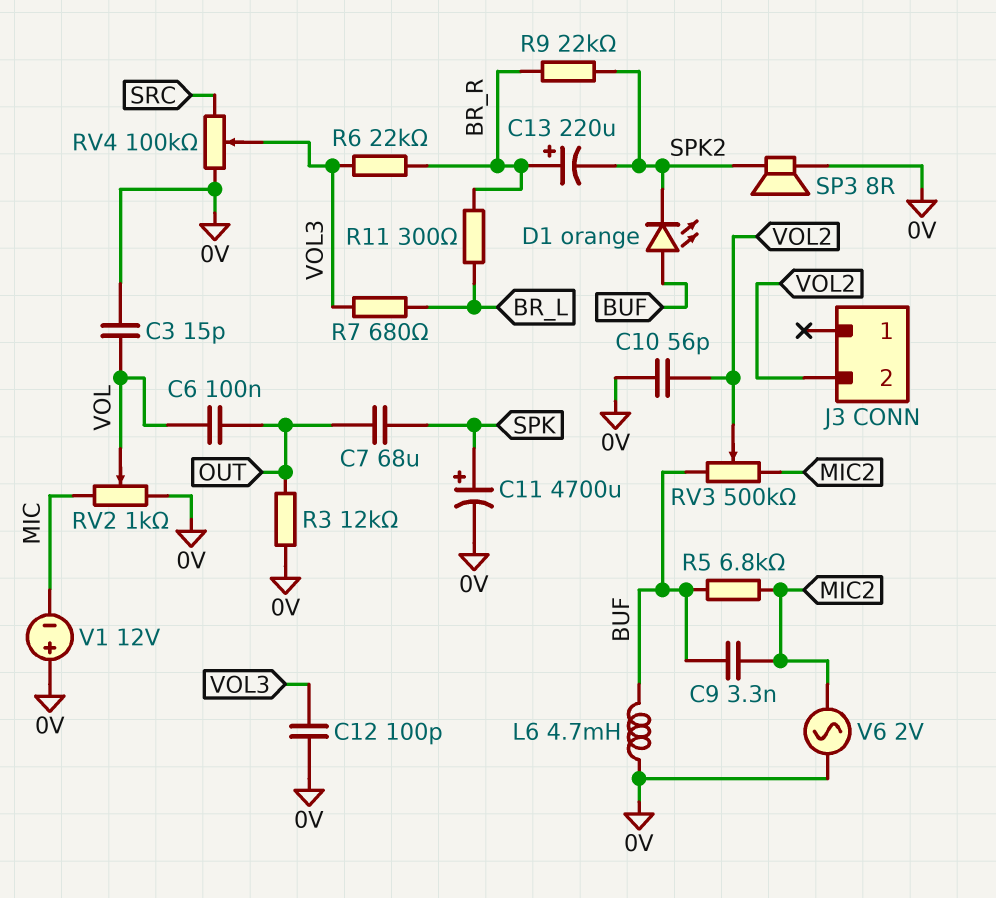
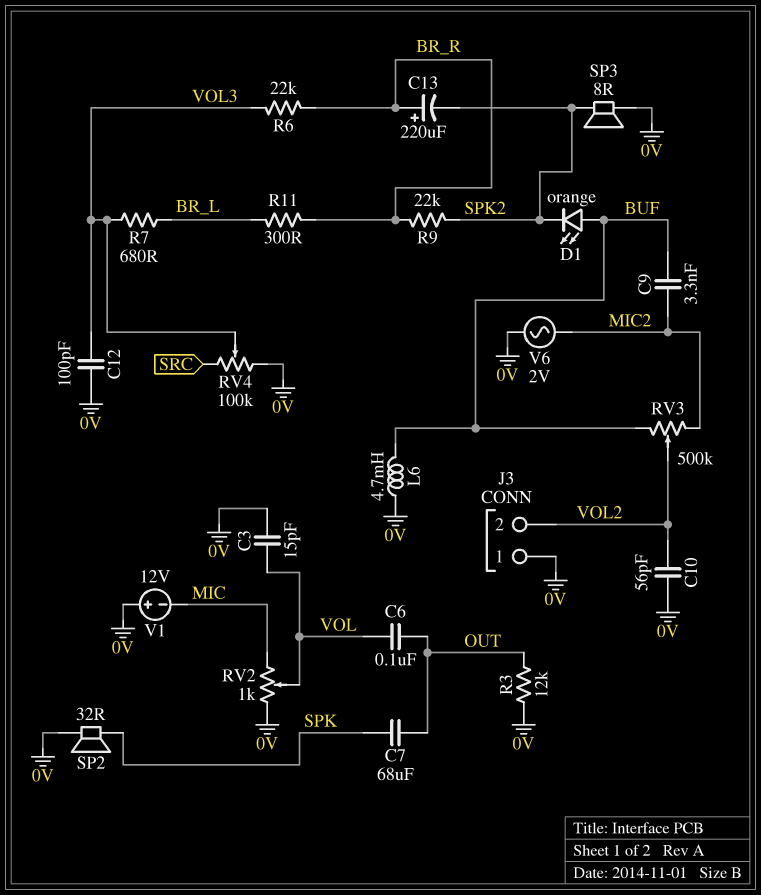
C11: 4700uF (plus SPK, minus 0V) -> none
J3 pin 1: none -> 0V
R5: 6.8k (BUF, MIC2) -> none
SP2: none -> speaker 32R (0V, SPK)

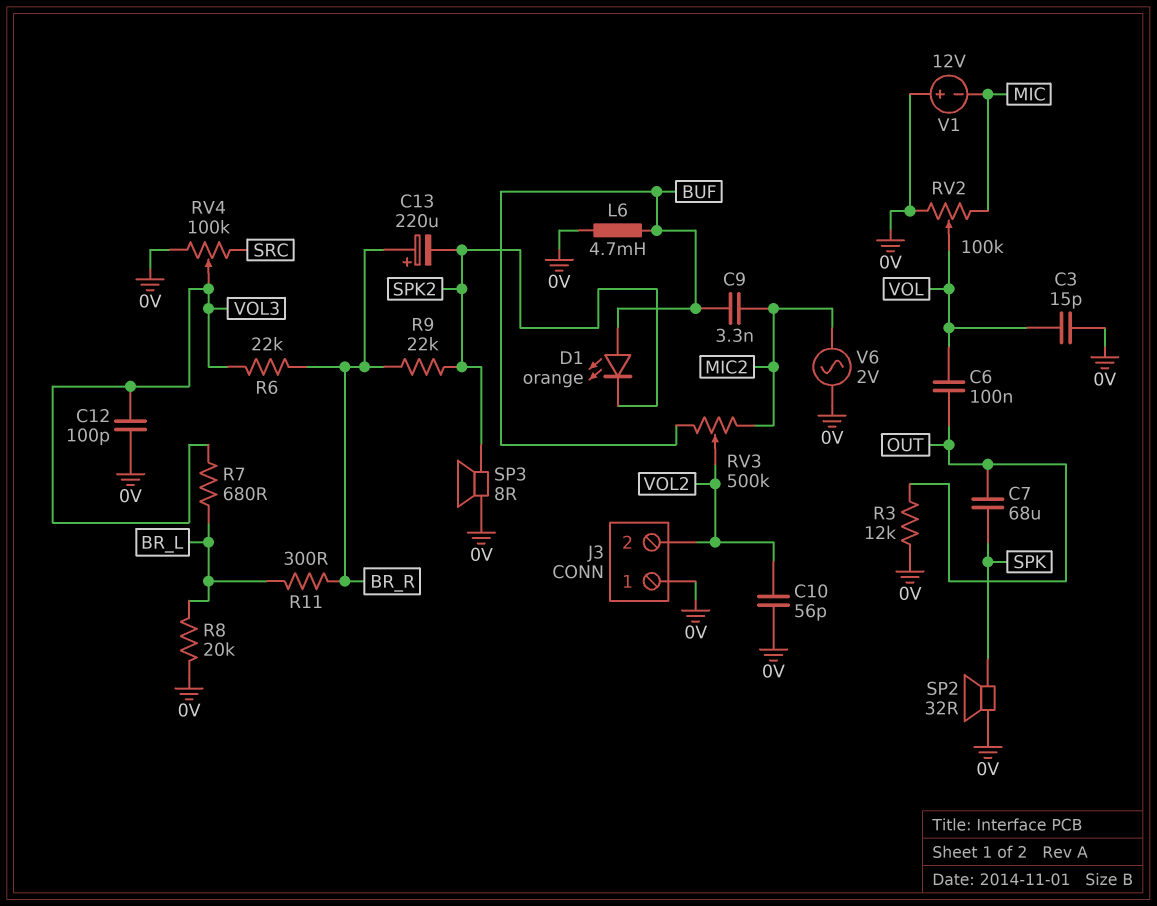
R8: none -> 20k (0V, BR_L)
RV2: 1k (0V, MIC, wiper VOL) -> 100k (0V, MIC, wiper VOL)

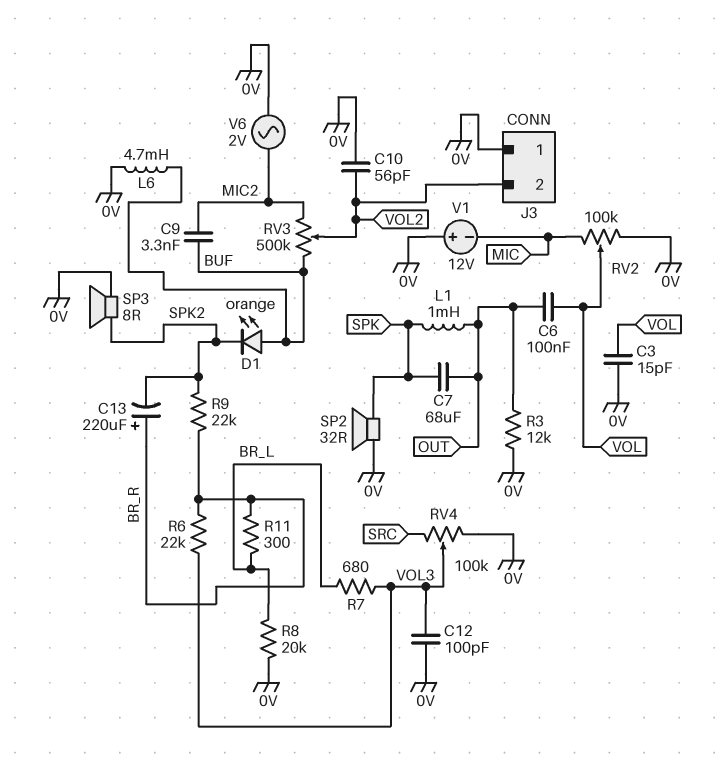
L1: none -> 1mH (OUT, SPK)

